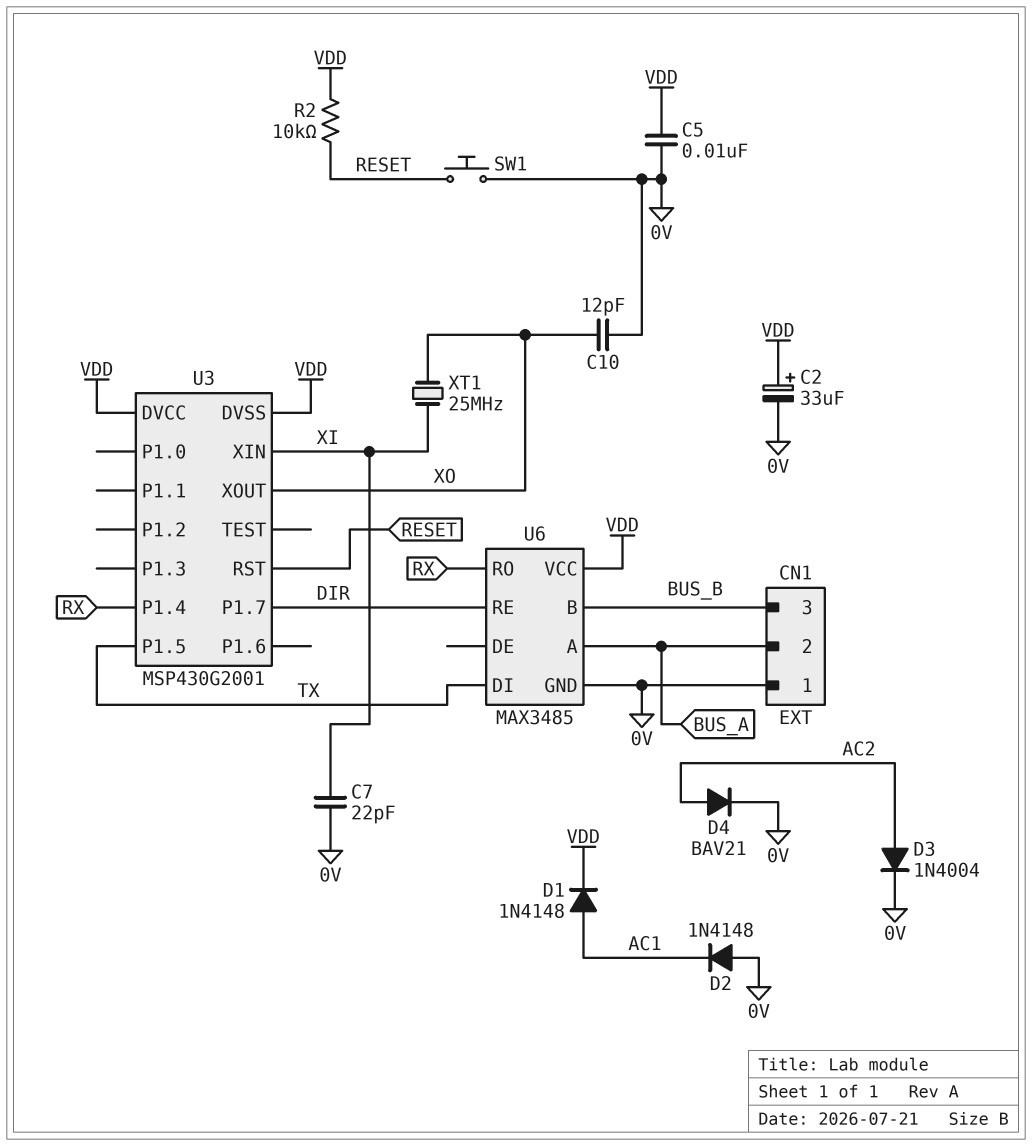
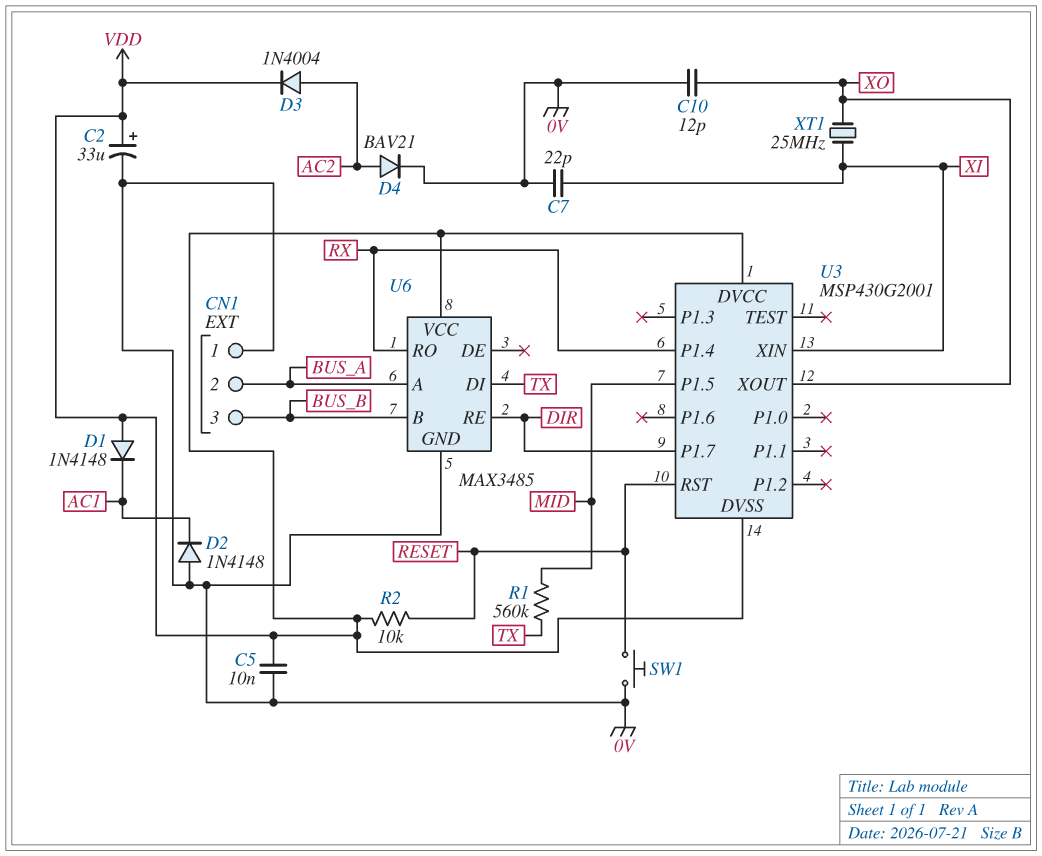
D1: diode 1N4148 (A AC1, K VDD) -> diode 1N4148 (A VDD, K AC1)
D3: diode 1N4004 (A AC2, K 0V) -> diode 1N4004 (A AC2, K VDD)
R1: none -> 560k (MID, TX)
U3 pin P1.5: TX -> MID

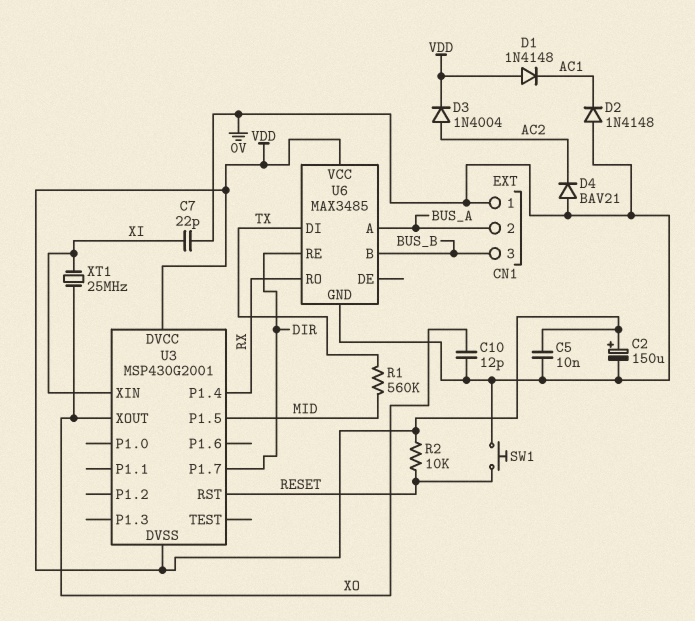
C2: 33uF (plus VDD, minus 0V) -> 150uF (plus VDD, minus 0V)
D4: diode BAV21 (A AC2, K 0V) -> diode BAV21 (A 0V, K AC2)

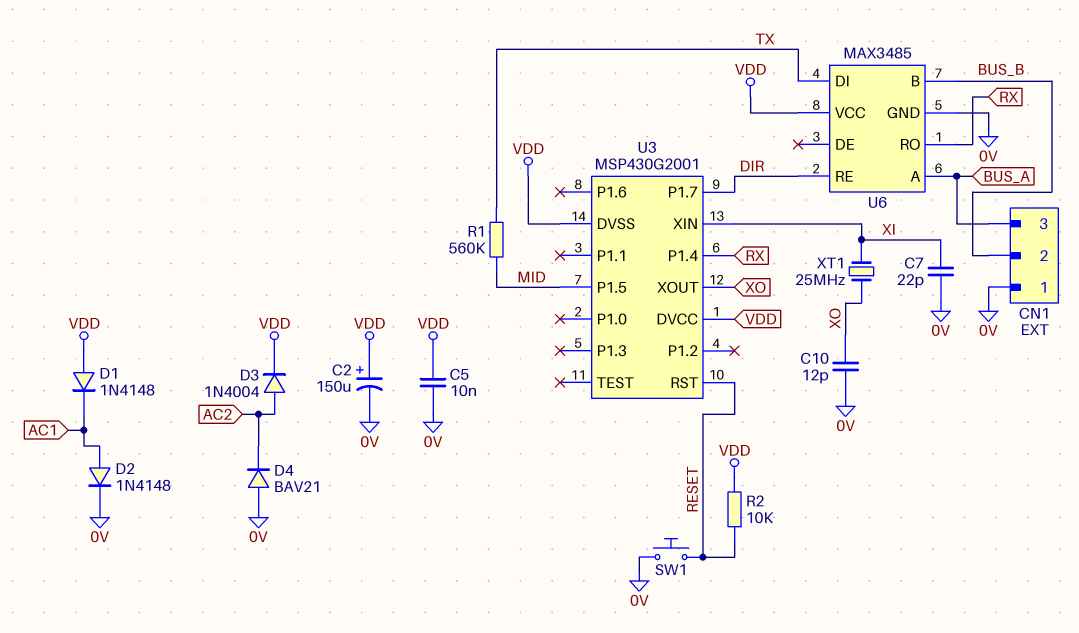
CN1 pin 2: BUS_A -> BUS_B
CN1 pin 3: BUS_B -> BUS_A
D2: diode 1N4148 (A 0V, K AC1) -> diode 1N4148 (A AC1, K 0V)

